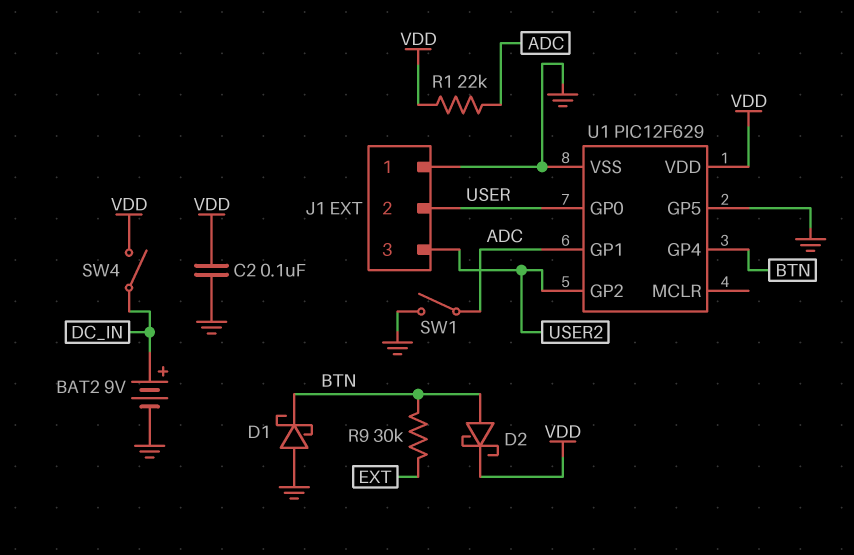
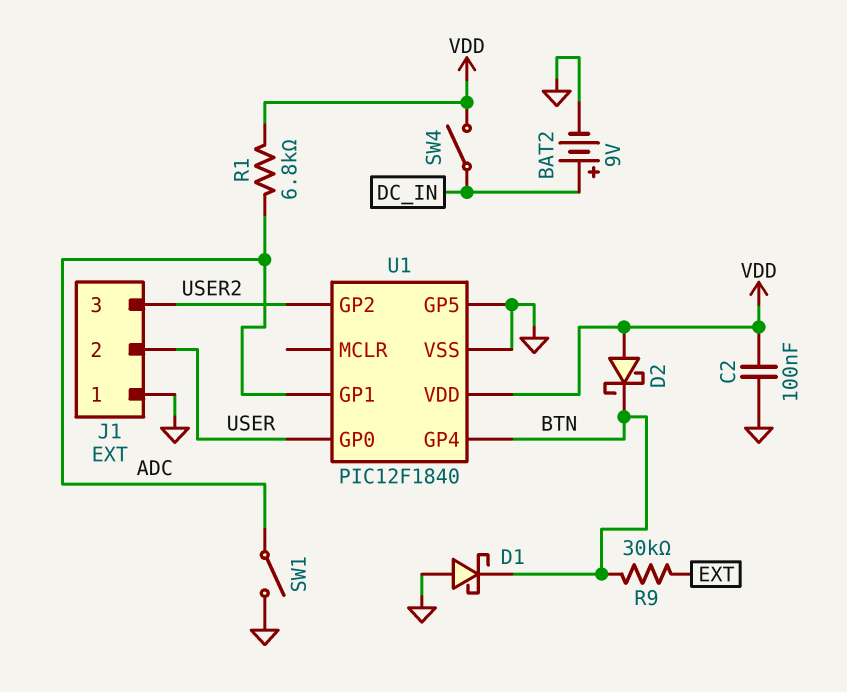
D2: schottky (A BTN, K VDD) -> schottky (A VDD, K BTN)
R1: 22k (ADC, VDD) -> 6.8k (ADC, VDD)
U1: PIC12F629 -> PIC12F1840

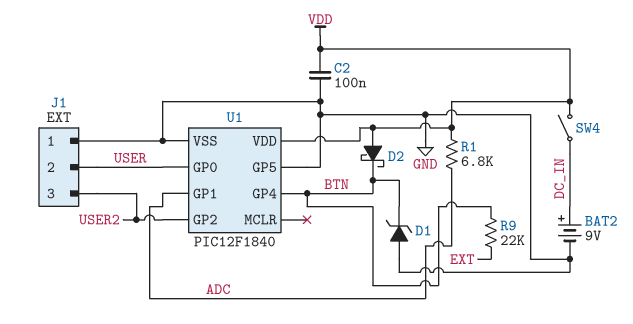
D1: schottky (A GND, K BTN) -> zener (A GND, K BTN)
R9: 30k (BTN, EXT) -> 22k (BTN, EXT)
SW1: switch (ADC, GND) -> none

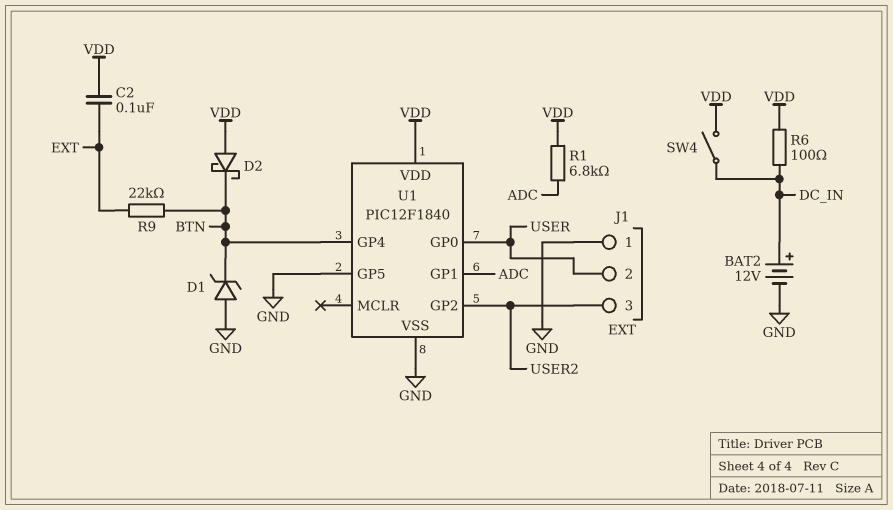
BAT2: 9V (plus DC_IN, minus GND) -> 12V (plus DC_IN, minus GND)
C2: 100nF (GND, VDD) -> 100nF (EXT, VDD)
R6: none -> 100 (DC_IN, VDD)

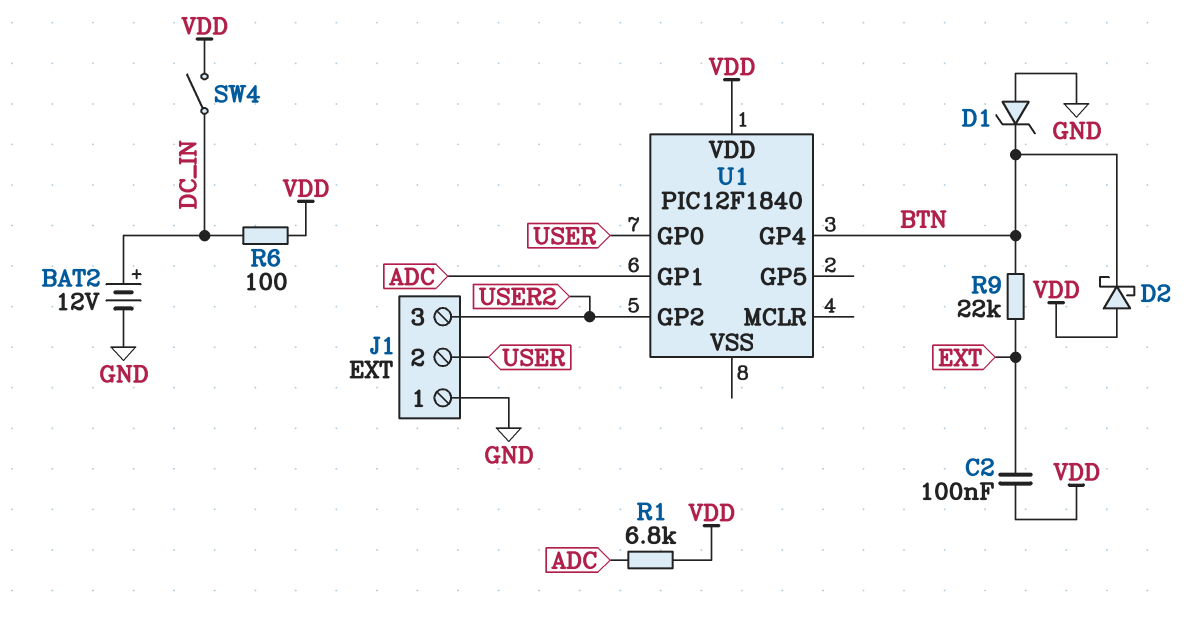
U1 pin GP5: GND -> none
U1 pin VSS: GND -> none

